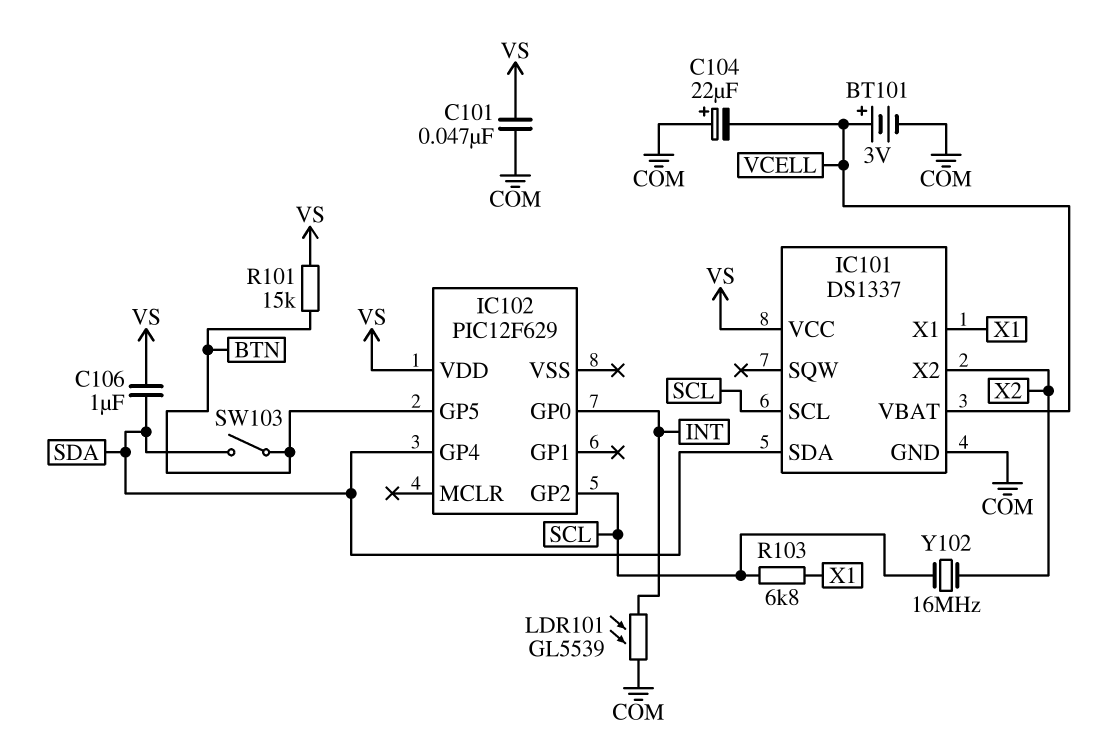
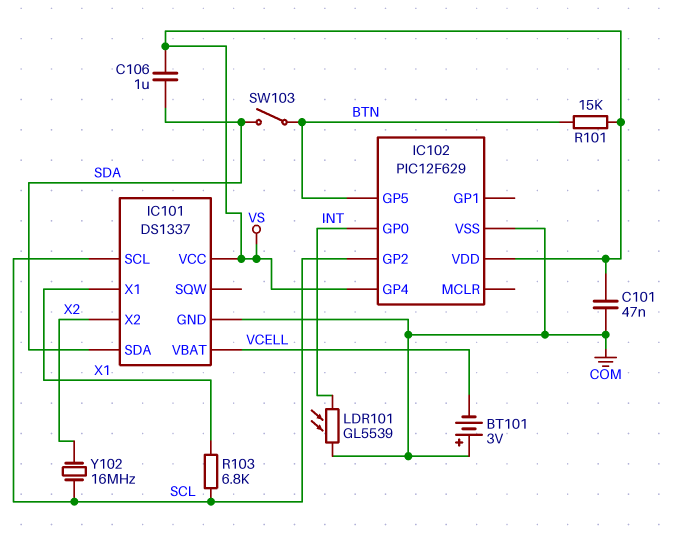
BT101: 3V (plus VCELL, minus COM) -> 3V (plus COM, minus VCELL)
C104: 22uF (plus COM, minus VCELL) -> none
IC102 pin GP4: SDA -> VS
IC102 pin VSS: none -> COM

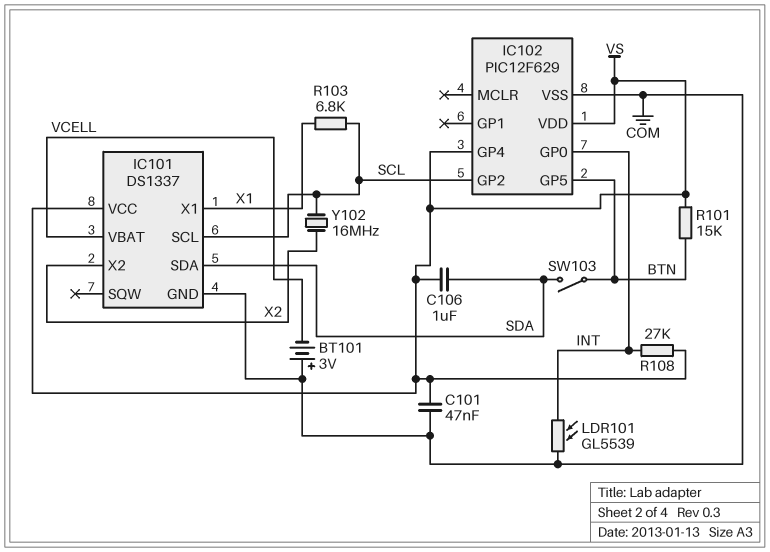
R108: none -> 27k (INT, VS)

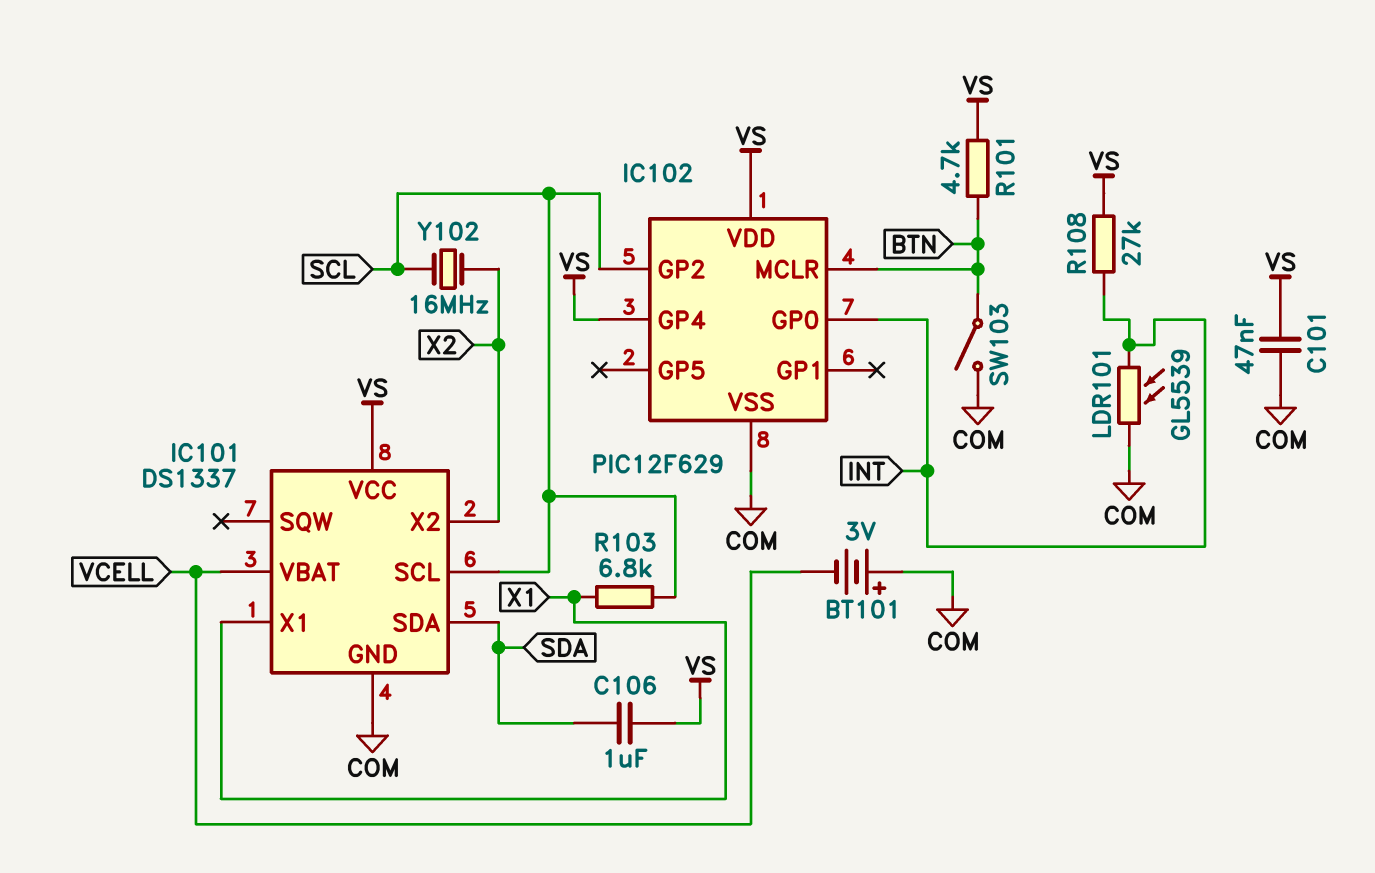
IC102 pin GP5: BTN -> none
IC102 pin MCLR: none -> BTN
R101: 15k (BTN, VS) -> 4.7k (BTN, VS)
SW103: switch (BTN, SDA) -> switch (BTN, COM)

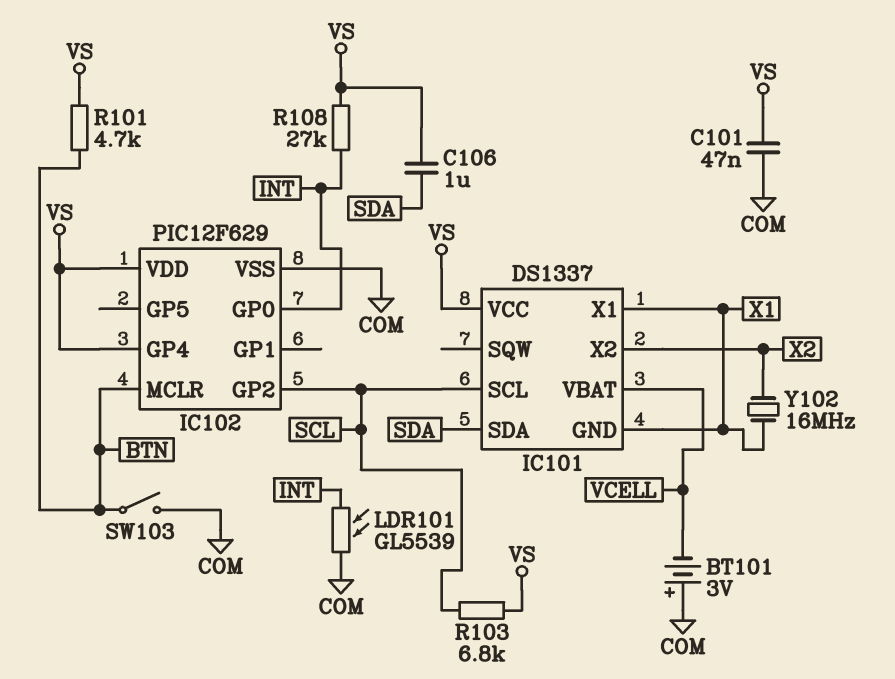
IC101 pin GND: COM -> X1
R103: 6.8k (SCL, X1) -> 6.8k (SCL, VS)
Y102: 16MHz (SCL, X2) -> 16MHz (X1, X2)

